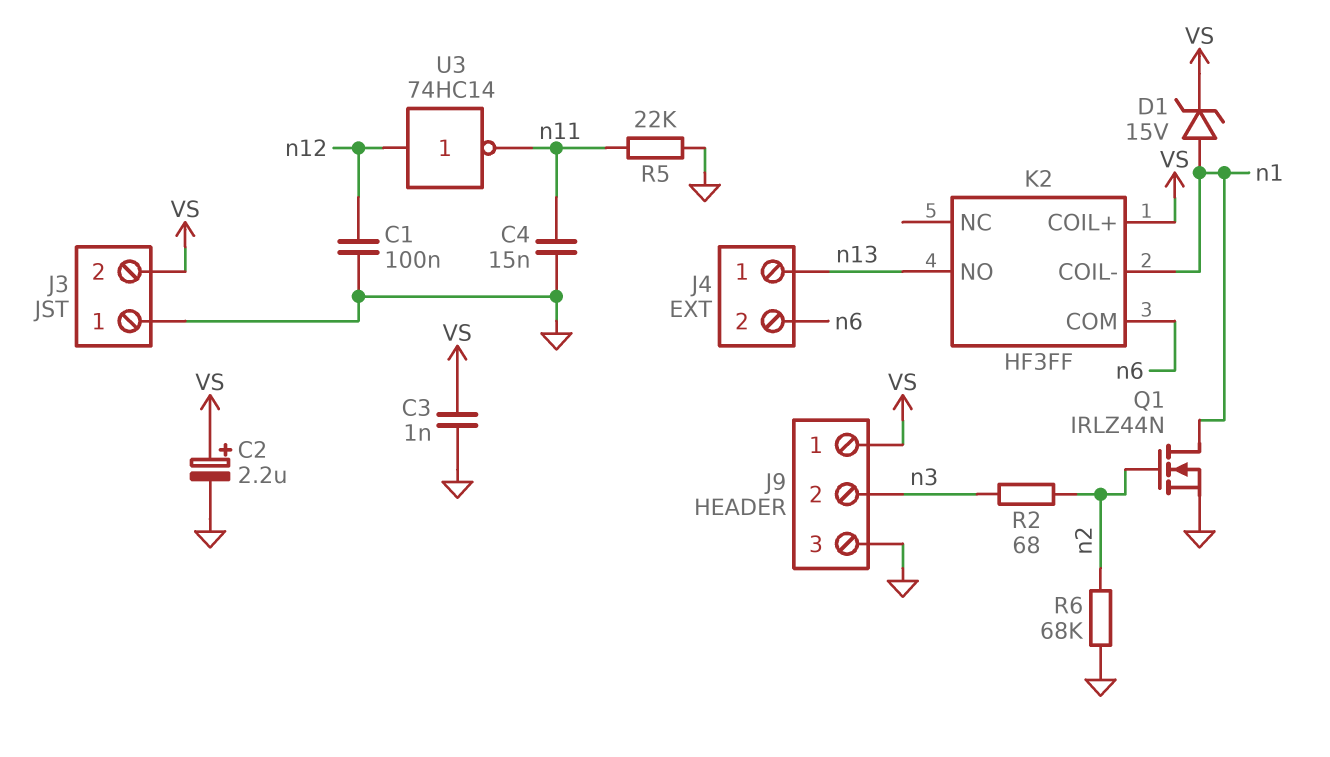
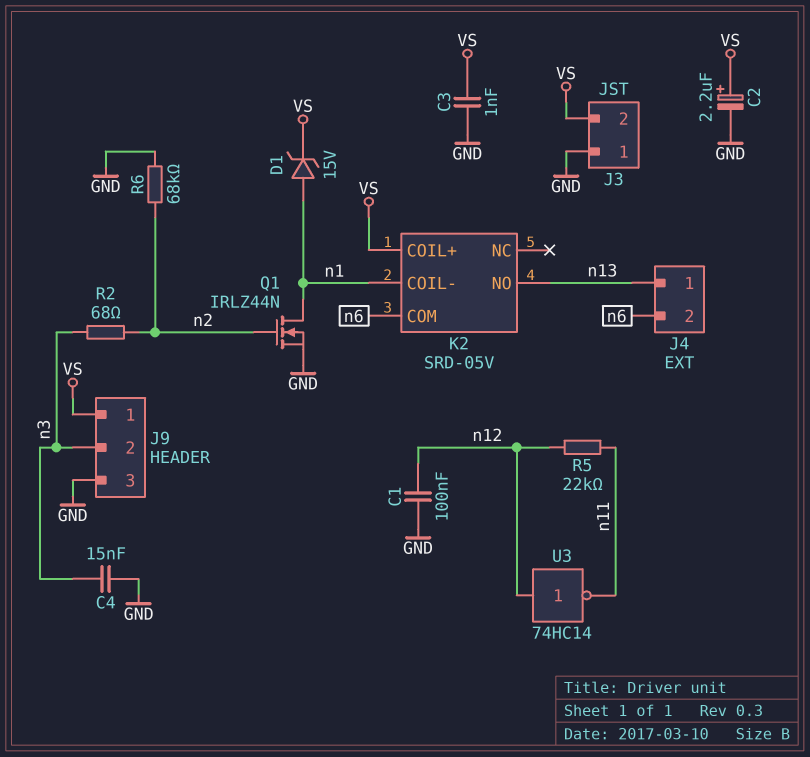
C4: 15nF (GND, n11) -> 15nF (GND, n3)
K2: HF3FF -> SRD-05V
R5: 22k (GND, n11) -> 22k (n11, n12)

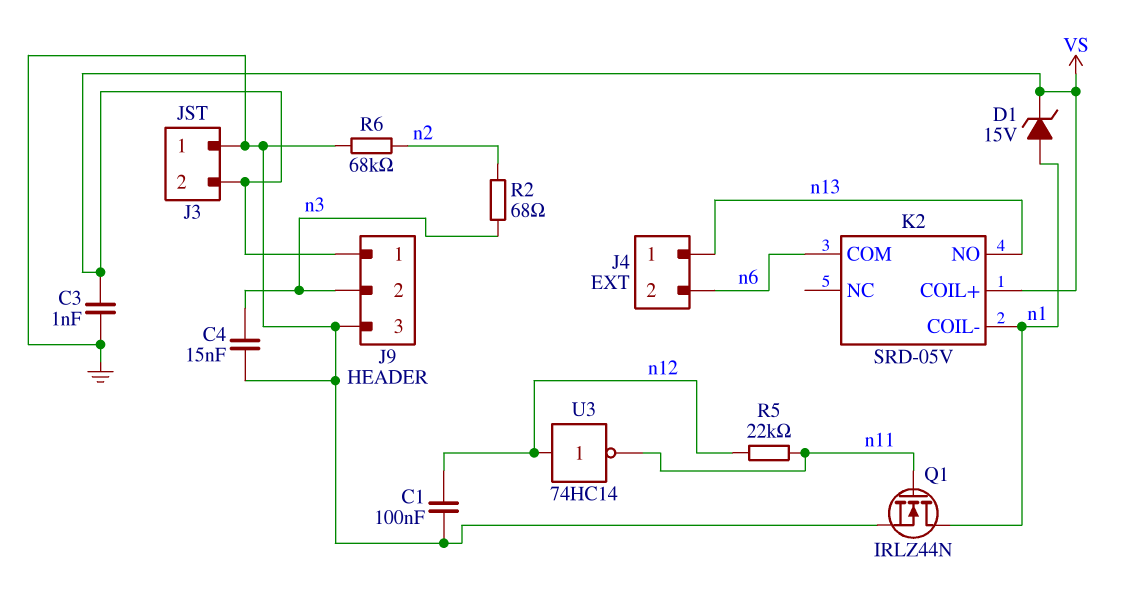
C2: 2.2uF (plus VS, minus GND) -> none
Q1: NMOS IRLZ44N (G n2, D n1, S GND) -> NMOS IRLZ44N (G n11, D n1, S GND)

